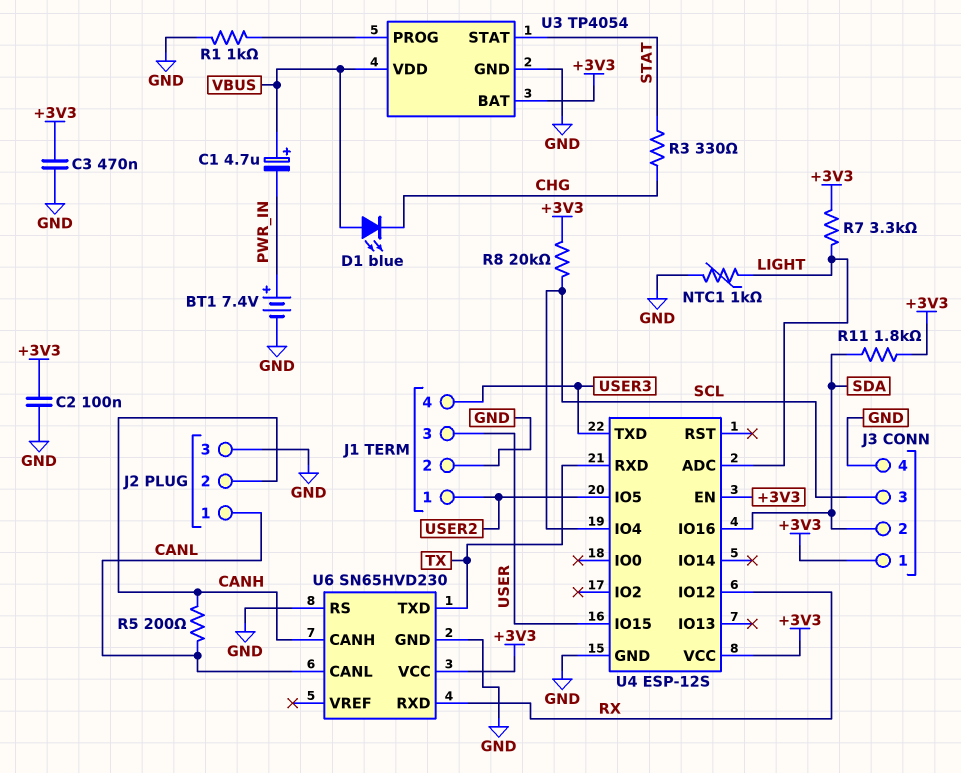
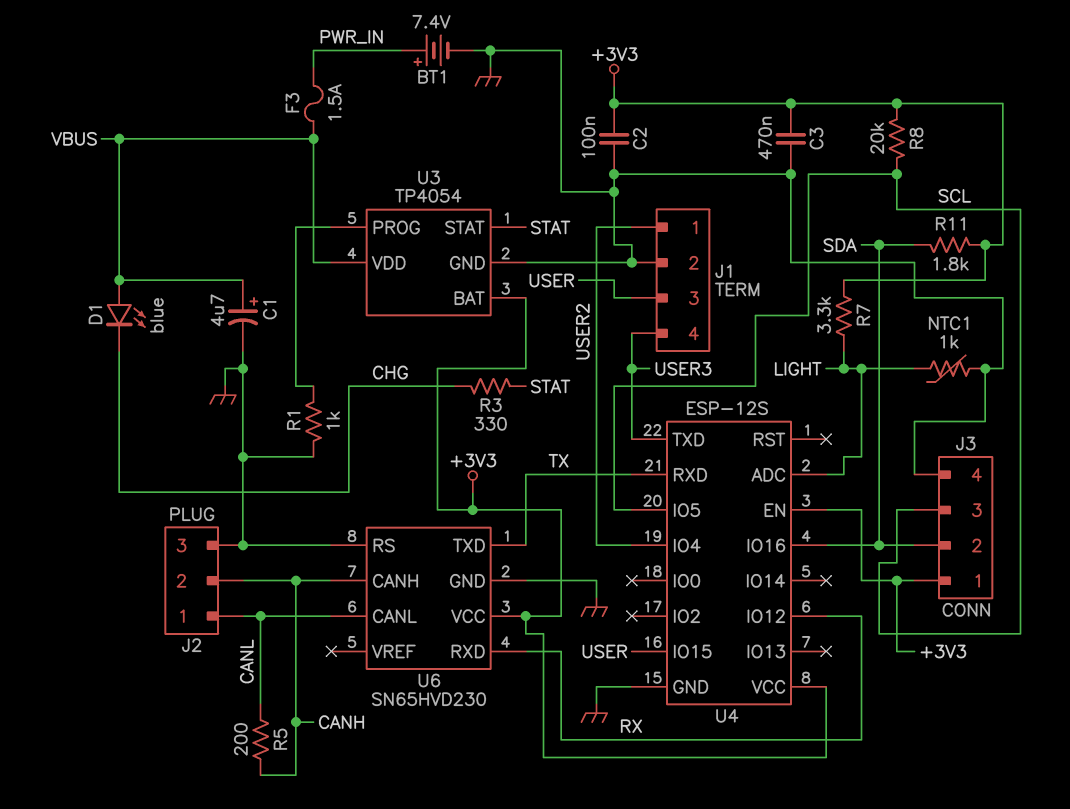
C1: 4.7uF (plus VBUS, minus PWR_IN) -> 4.7uF (plus VBUS, minus GND)
F3: none -> 1.5A (PWR_IN, VBUS)
U4 pin IO4: SCL -> USER2
U4 pin IO5: USER2 -> SCL

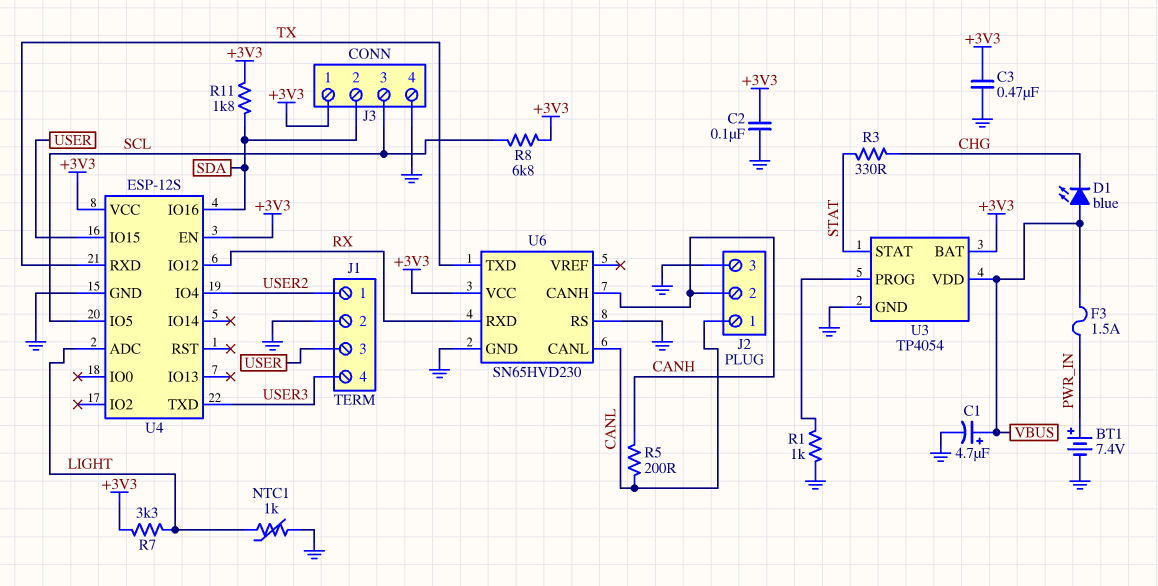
R8: 20k (+3V3, SCL) -> 6.8k (+3V3, SCL)

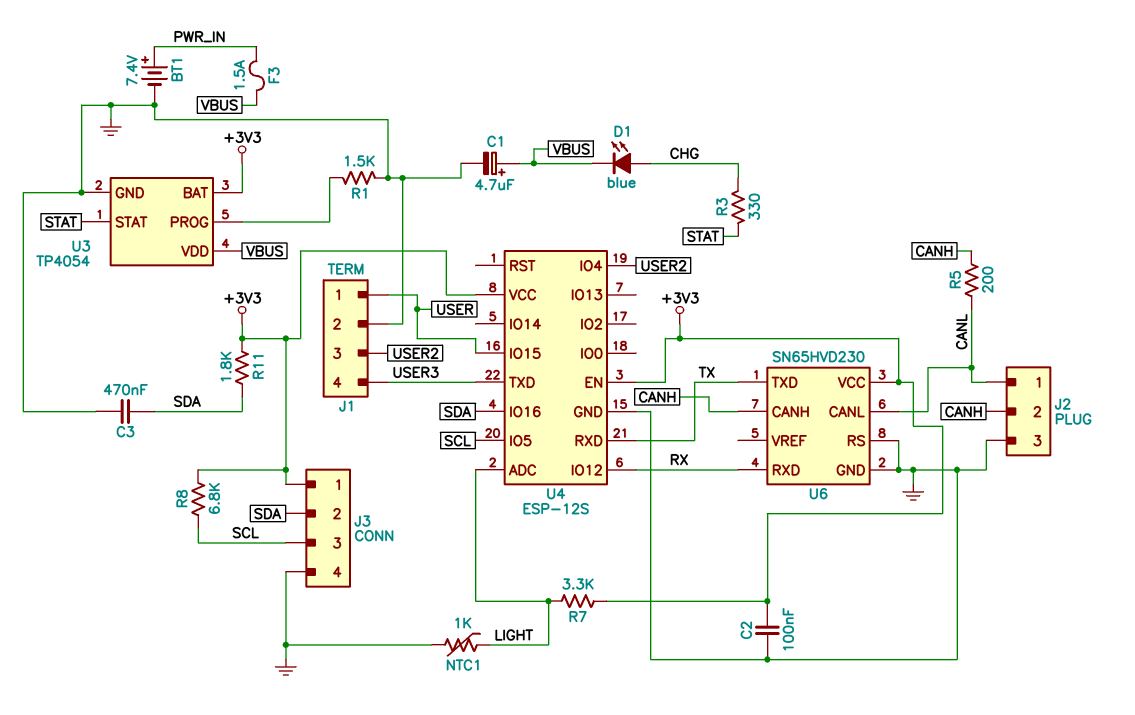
C3: 470nF (+3V3, GND) -> 470nF (GND, SDA)
D1: LED blue (A VBUS, K CHG) -> LED blue (A CHG, K VBUS)
J1 pin 1: USER2 -> USER
J1 pin 3: USER -> USER2
R1: 1k (GND, U3/PROG) -> 1.5k (GND, U3/PROG)

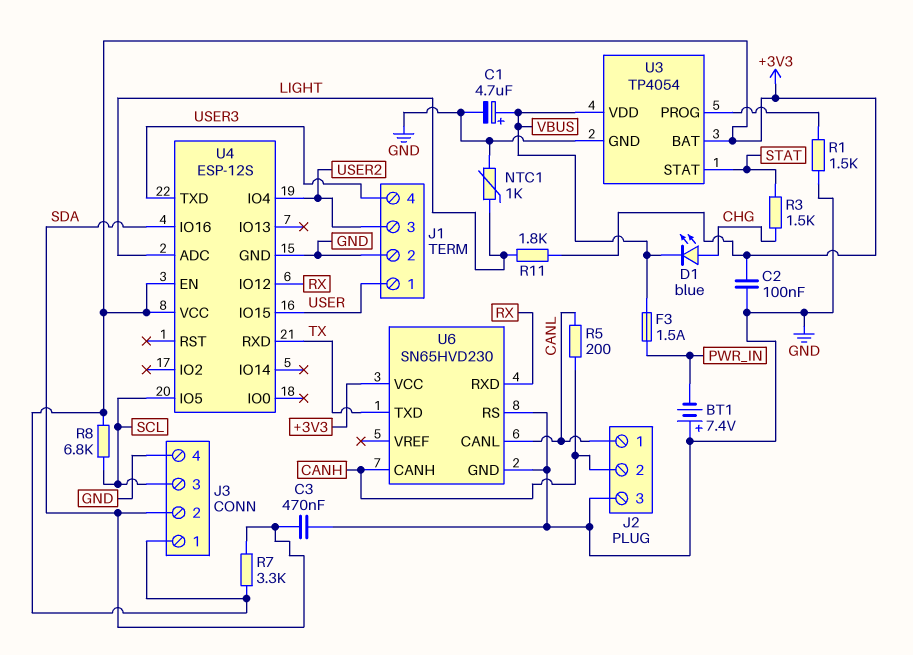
BT1: 7.4V (plus PWR_IN, minus GND) -> 7.4V (plus GND, minus PWR_IN)
R3: 330 (CHG, STAT) -> 1.5k (CHG, STAT)
R7: 3.3k (+3V3, LIGHT) -> 3.3k (+3V3, SDA)
R11: 1.8k (+3V3, SDA) -> 1.8k (+3V3, LIGHT)

